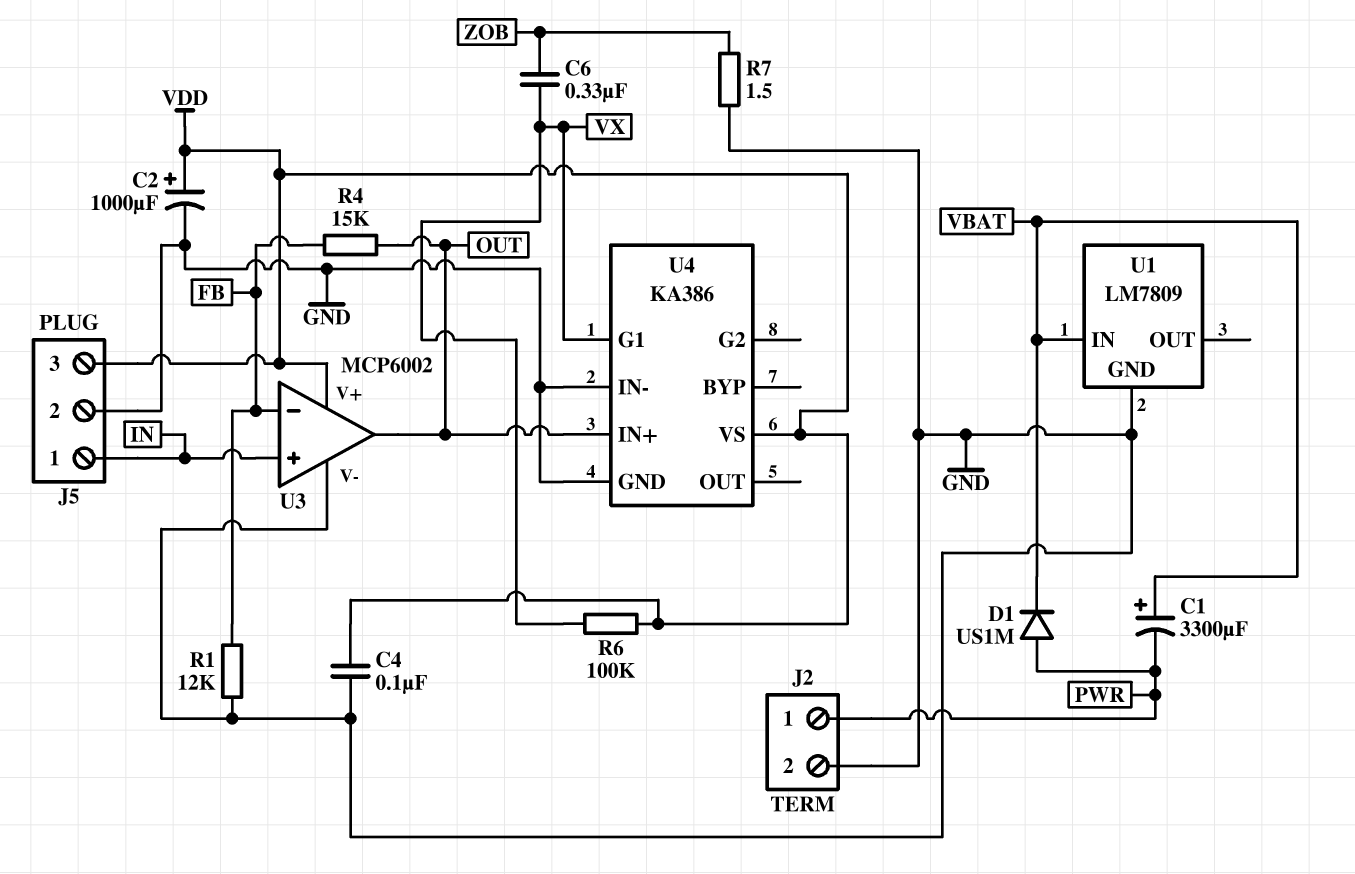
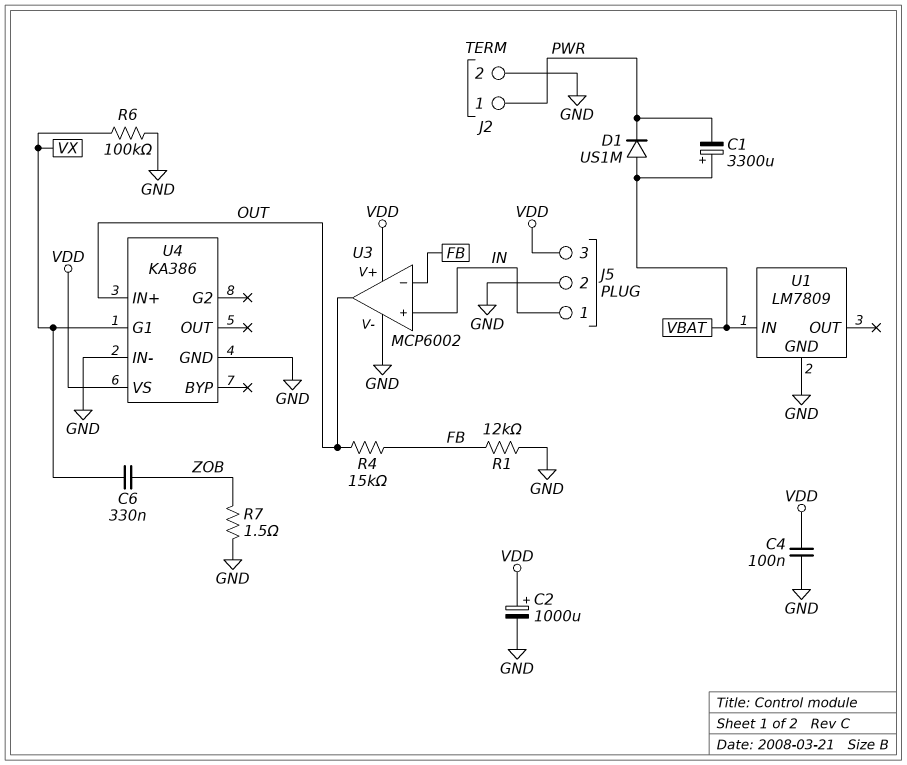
D1: diode US1M (A PWR, K VBAT) -> diode US1M (A VBAT, K PWR)
R6: 100k (VDD, VX) -> 100k (GND, VX)

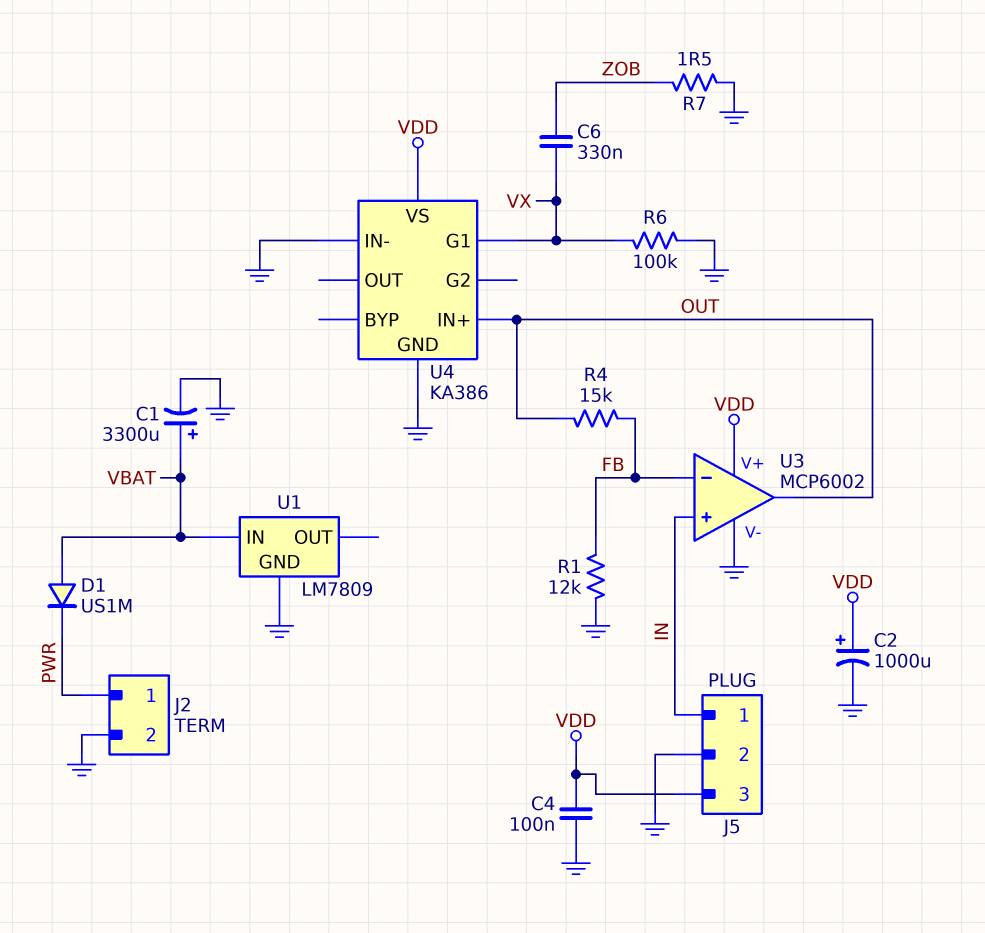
C1: 3300uF (plus VBAT, minus PWR) -> 3300uF (plus VBAT, minus GND)

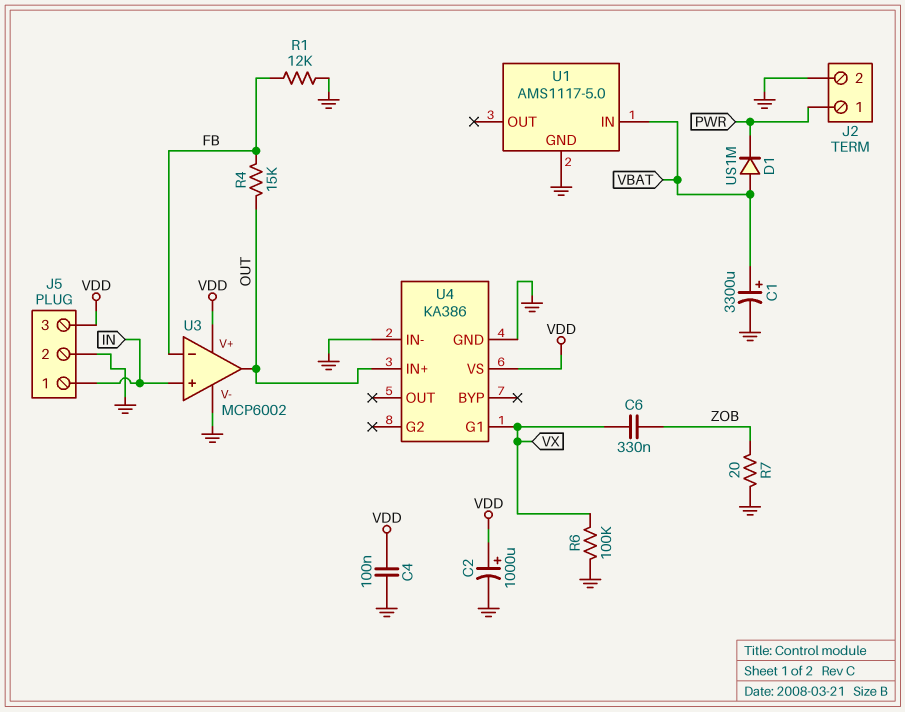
R7: 1.5 (GND, ZOB) -> 20 (GND, ZOB)
U1: LM7809 -> AMS1117-5.0

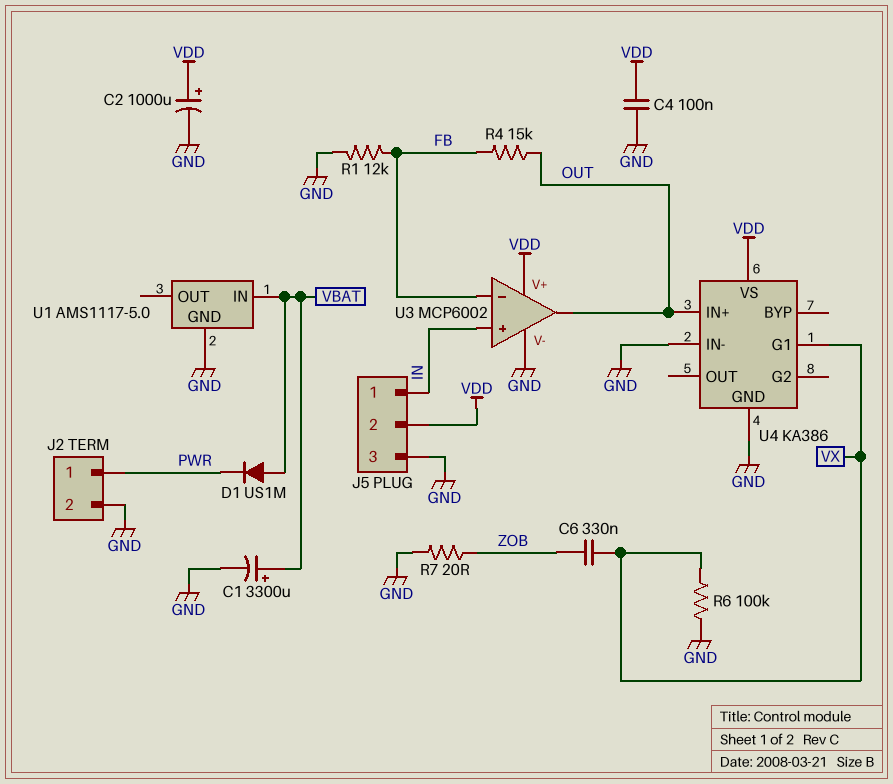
J5 pin 2: GND -> VDD
J5 pin 3: VDD -> GND

